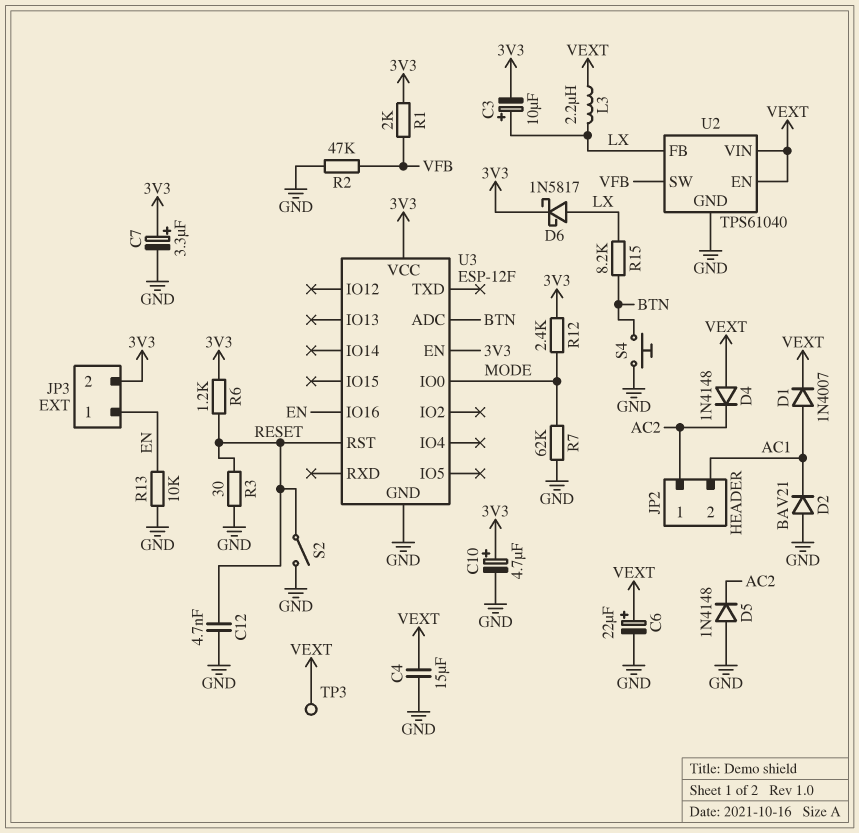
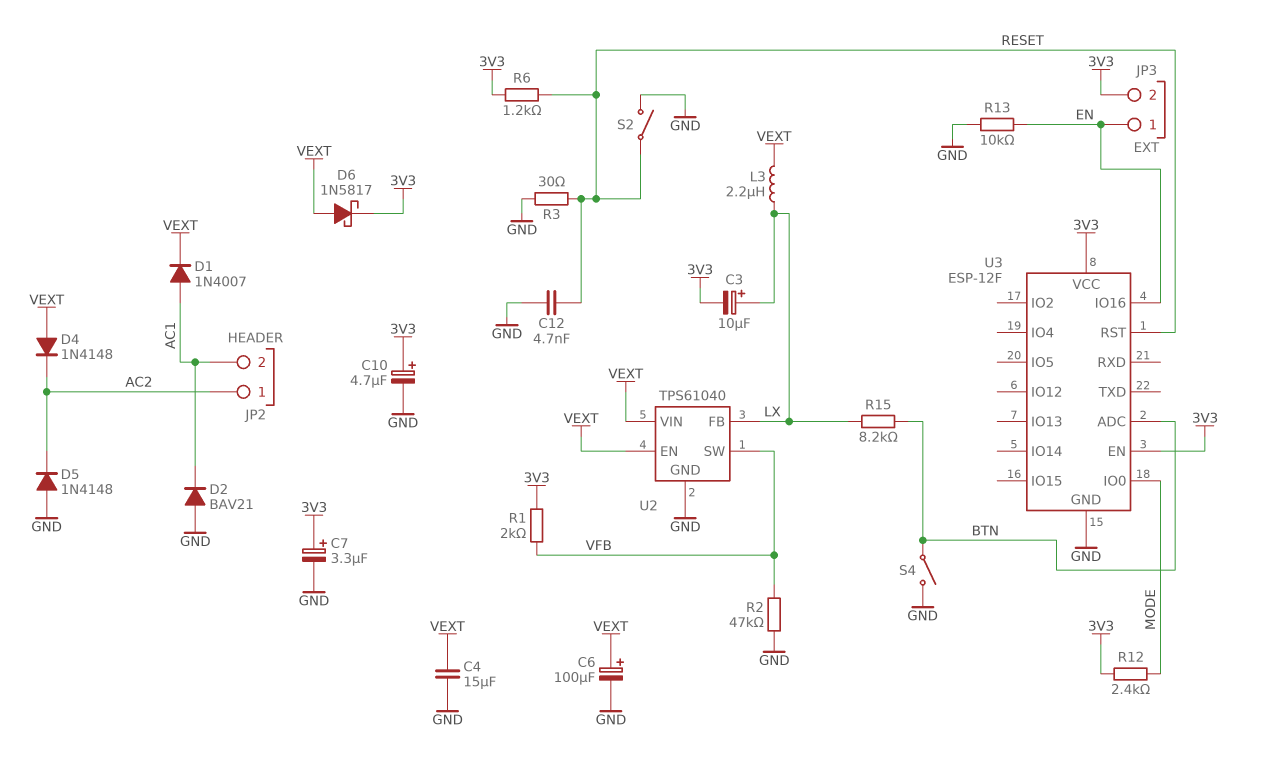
C6: 22uF (plus VEXT, minus GND) -> 100uF (plus VEXT, minus GND)
D6: schottky 1N5817 (A LX, K 3V3) -> schottky 1N5817 (A VEXT, K 3V3)
R7: 62k (GND, MODE) -> none
S4: button (BTN, GND) -> switch (BTN, GND)
TP3: test point (VEXT) -> none

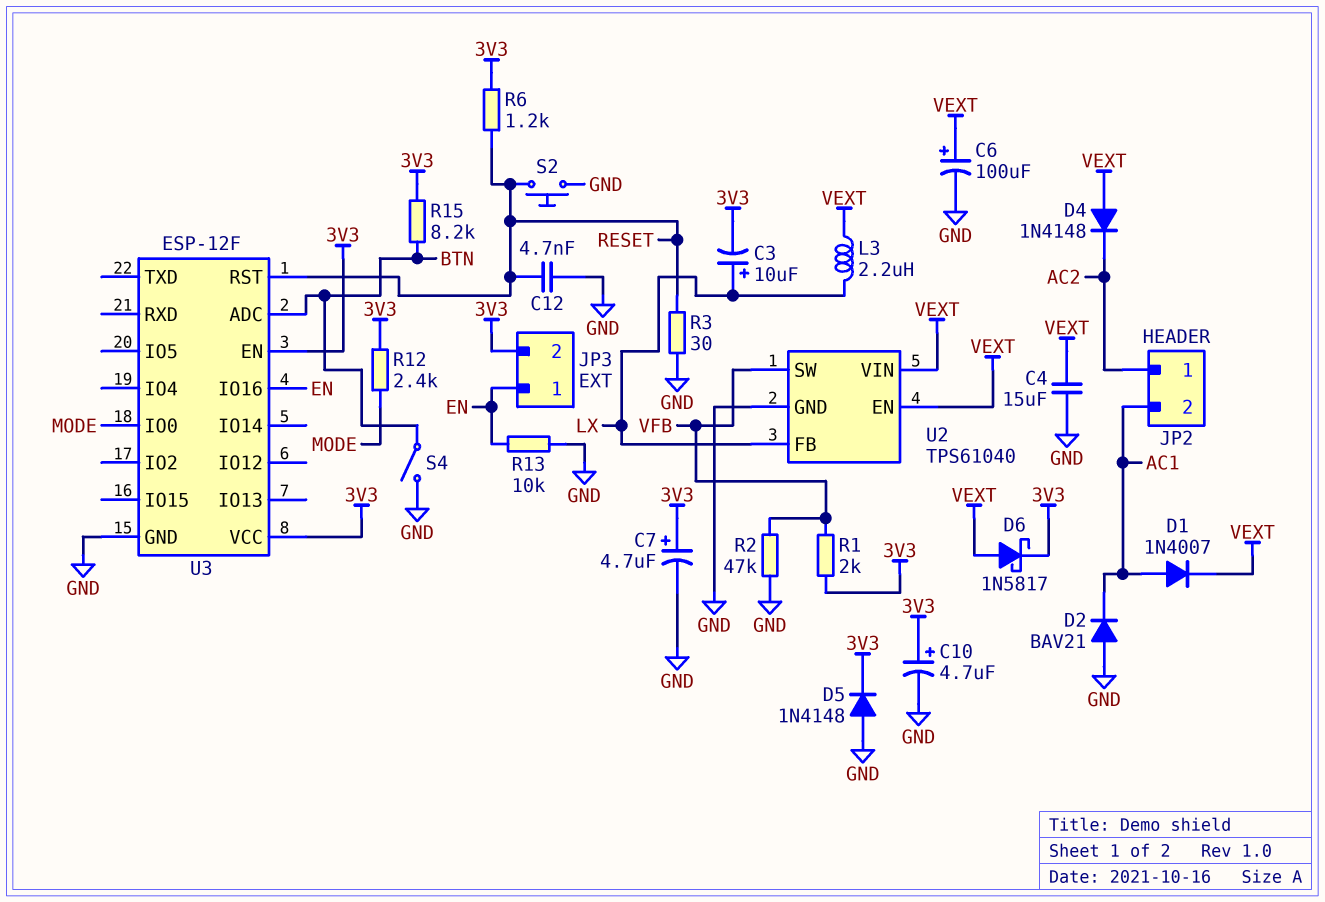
C7: 3.3uF (plus 3V3, minus GND) -> 4.7uF (plus 3V3, minus GND)
D5: diode 1N4148 (A GND, K AC2) -> diode 1N4148 (A GND, K 3V3)
R15: 8.2k (BTN, LX) -> 8.2k (3V3, BTN)
S2: switch (GND, RESET) -> button (GND, RESET)

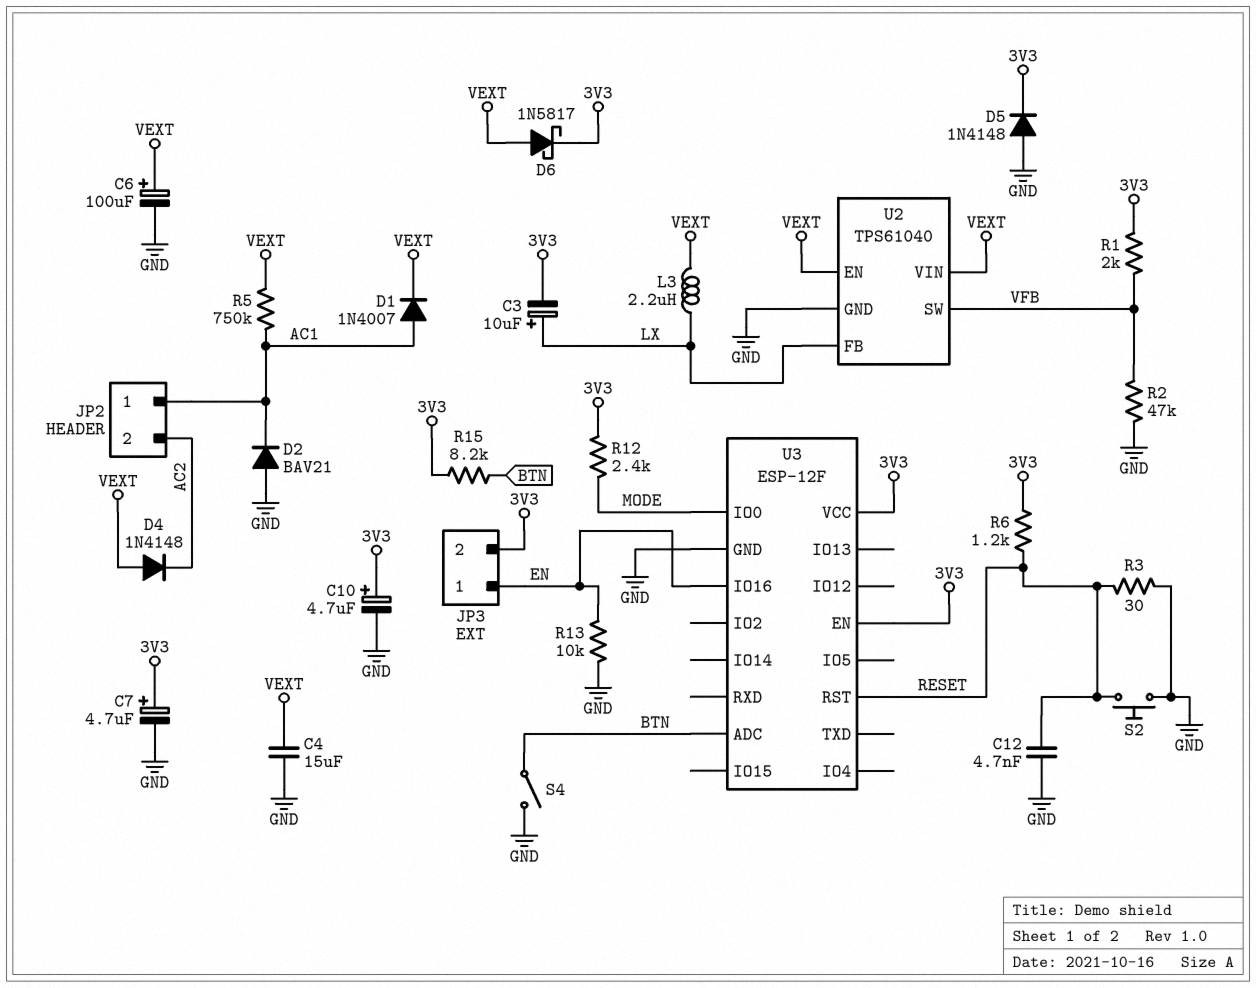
JP2 pin 1: AC2 -> AC1
JP2 pin 2: AC1 -> AC2
R5: none -> 750k (AC1, VEXT)

